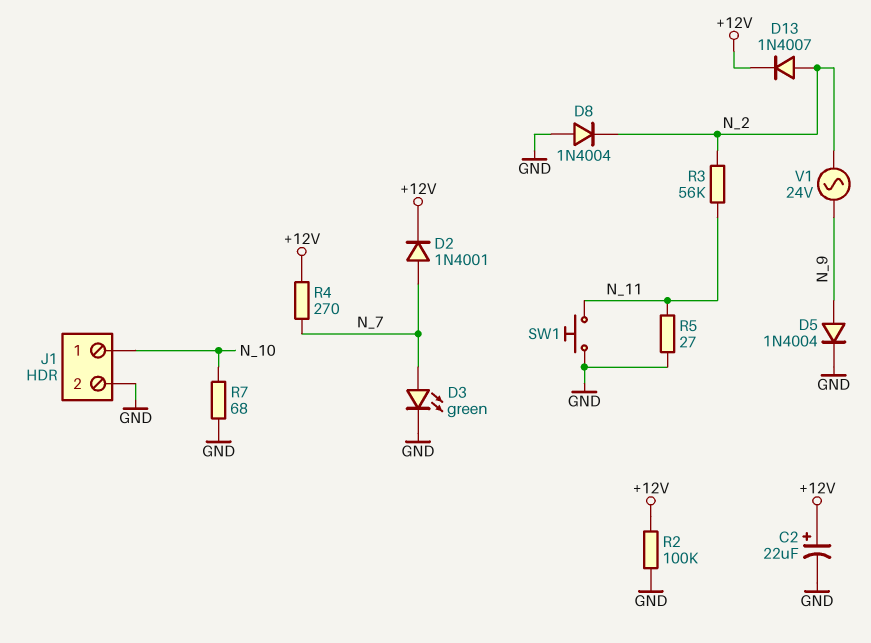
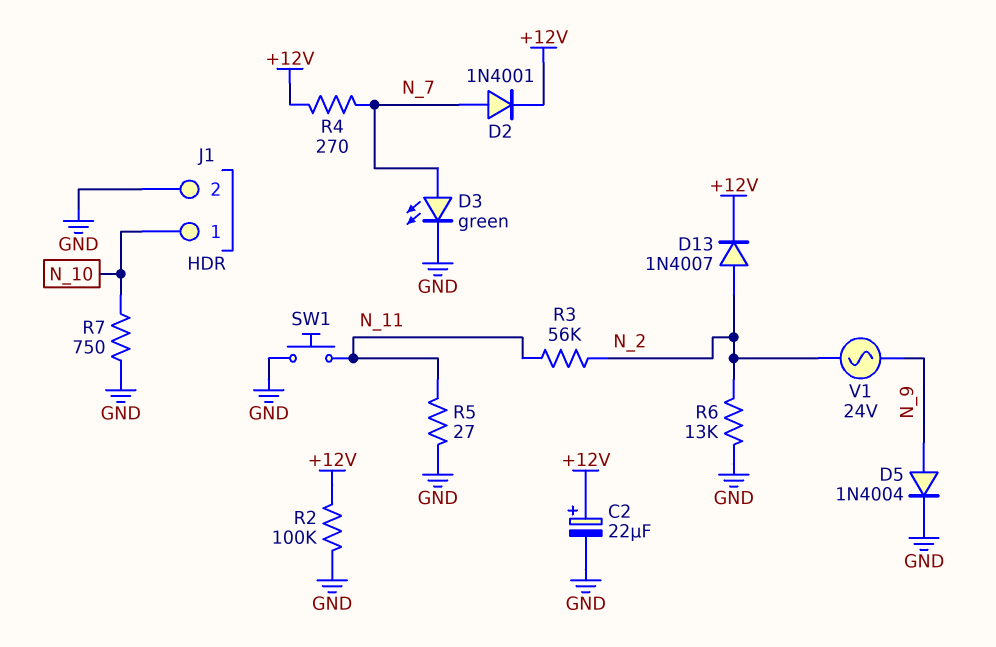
D8: diode 1N4004 (A GND, K N_2) -> none
R6: none -> 13k (GND, N_2)
R7: 68 (GND, N_10) -> 750 (GND, N_10)

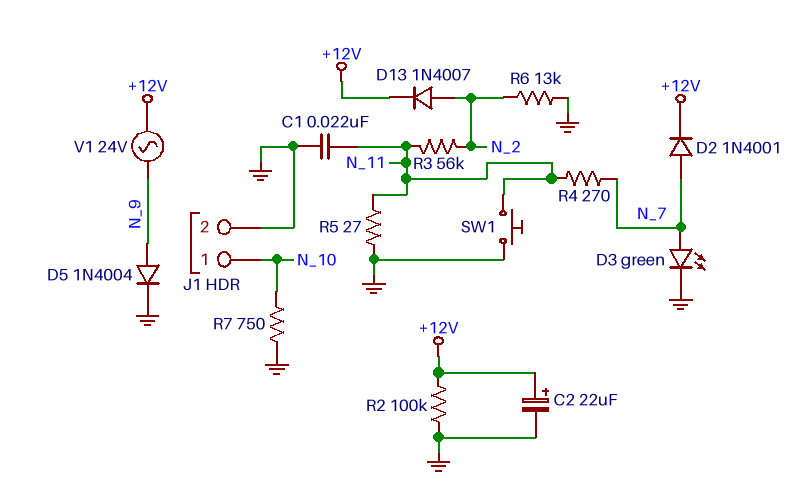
C1: none -> 22nF (GND, N_11)
R4: 270 (+12V, N_7) -> 270 (N_7, N_11)
V1: AC 24V (N_2, N_9) -> AC 24V (+12V, N_9)

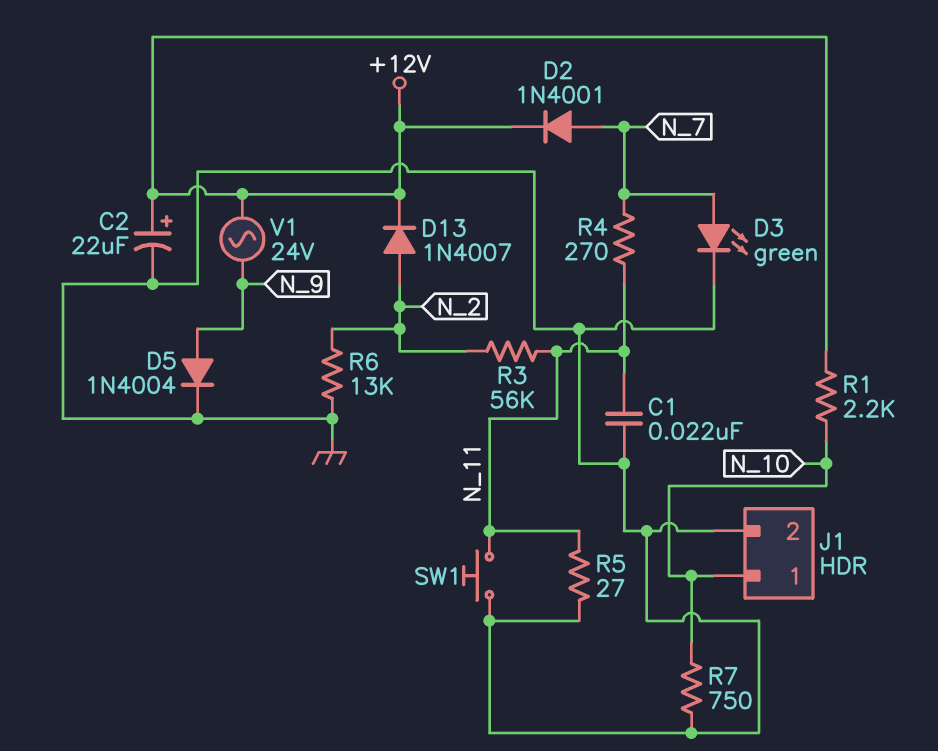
R1: none -> 2.2k (+12V, N_10)
R2: 100k (+12V, GND) -> none

